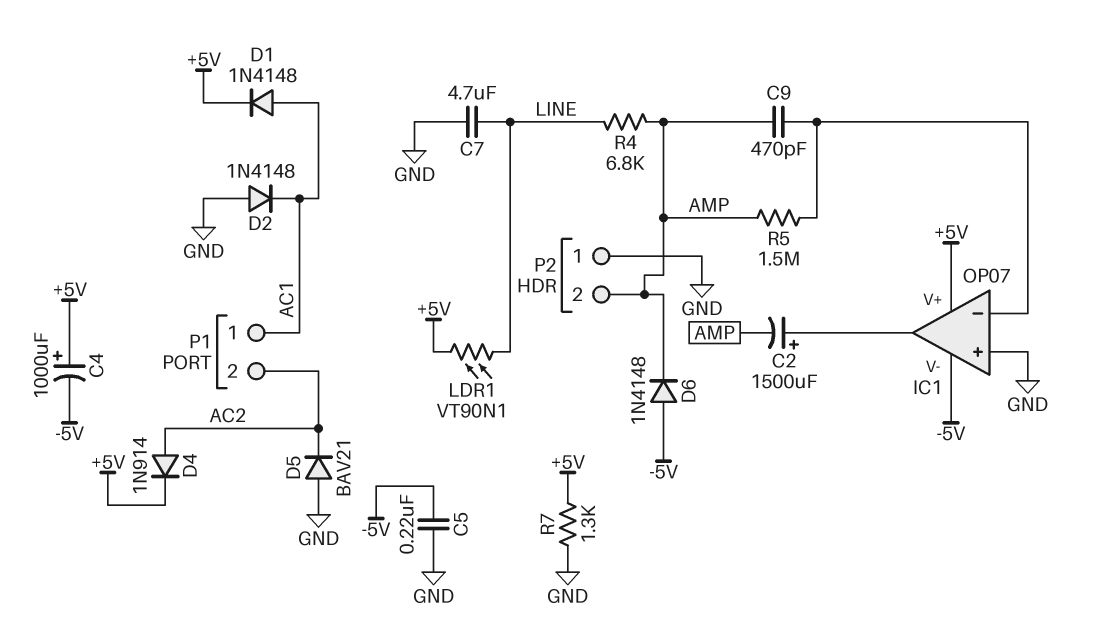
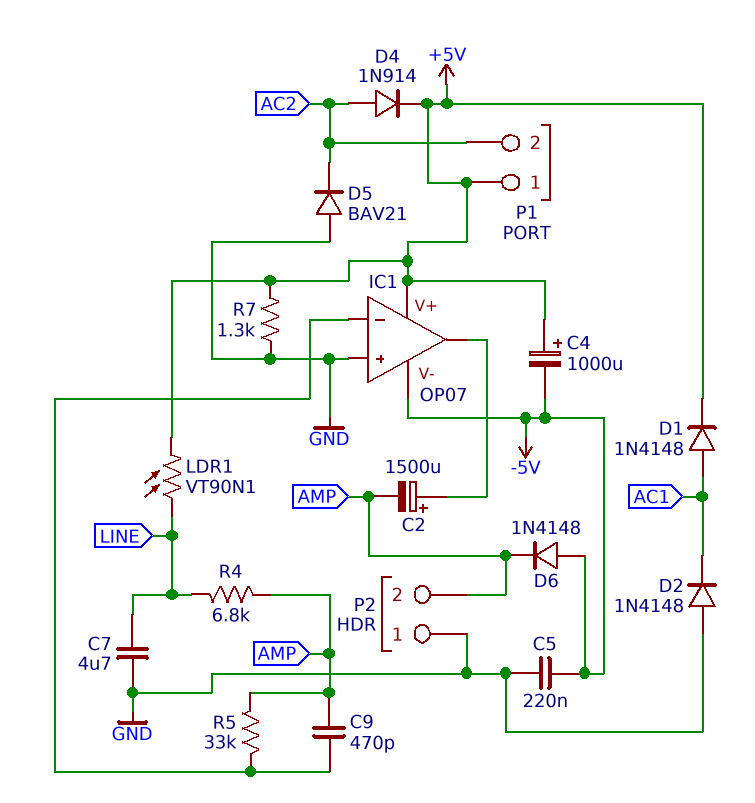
P1 pin 1: AC1 -> +5V
R5: 1.5M (AMP, IC1/in-) -> 33k (AMP, IC1/in-)

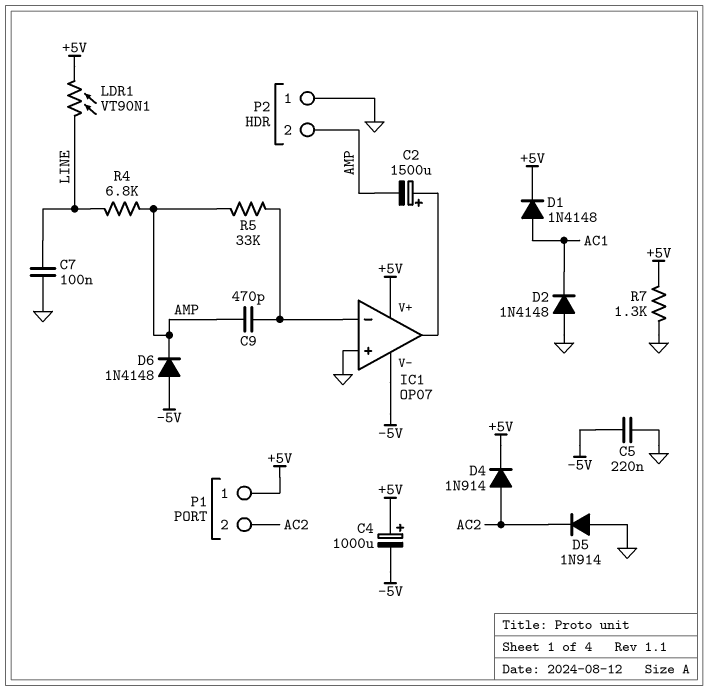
C7: 4.7uF (GND, LINE) -> 100nF (GND, LINE)
D5: diode BAV21 (A GND, K AC2) -> diode 1N914 (A GND, K AC2)

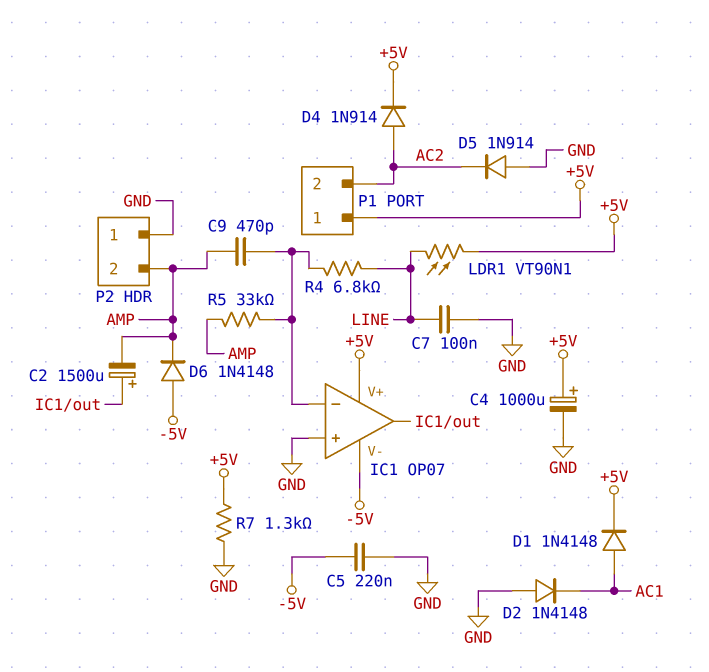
C4: 1000uF (plus +5V, minus -5V) -> 1000uF (plus +5V, minus GND)
R4: 6.8k (AMP, LINE) -> 6.8k (IC1/in-, LINE)

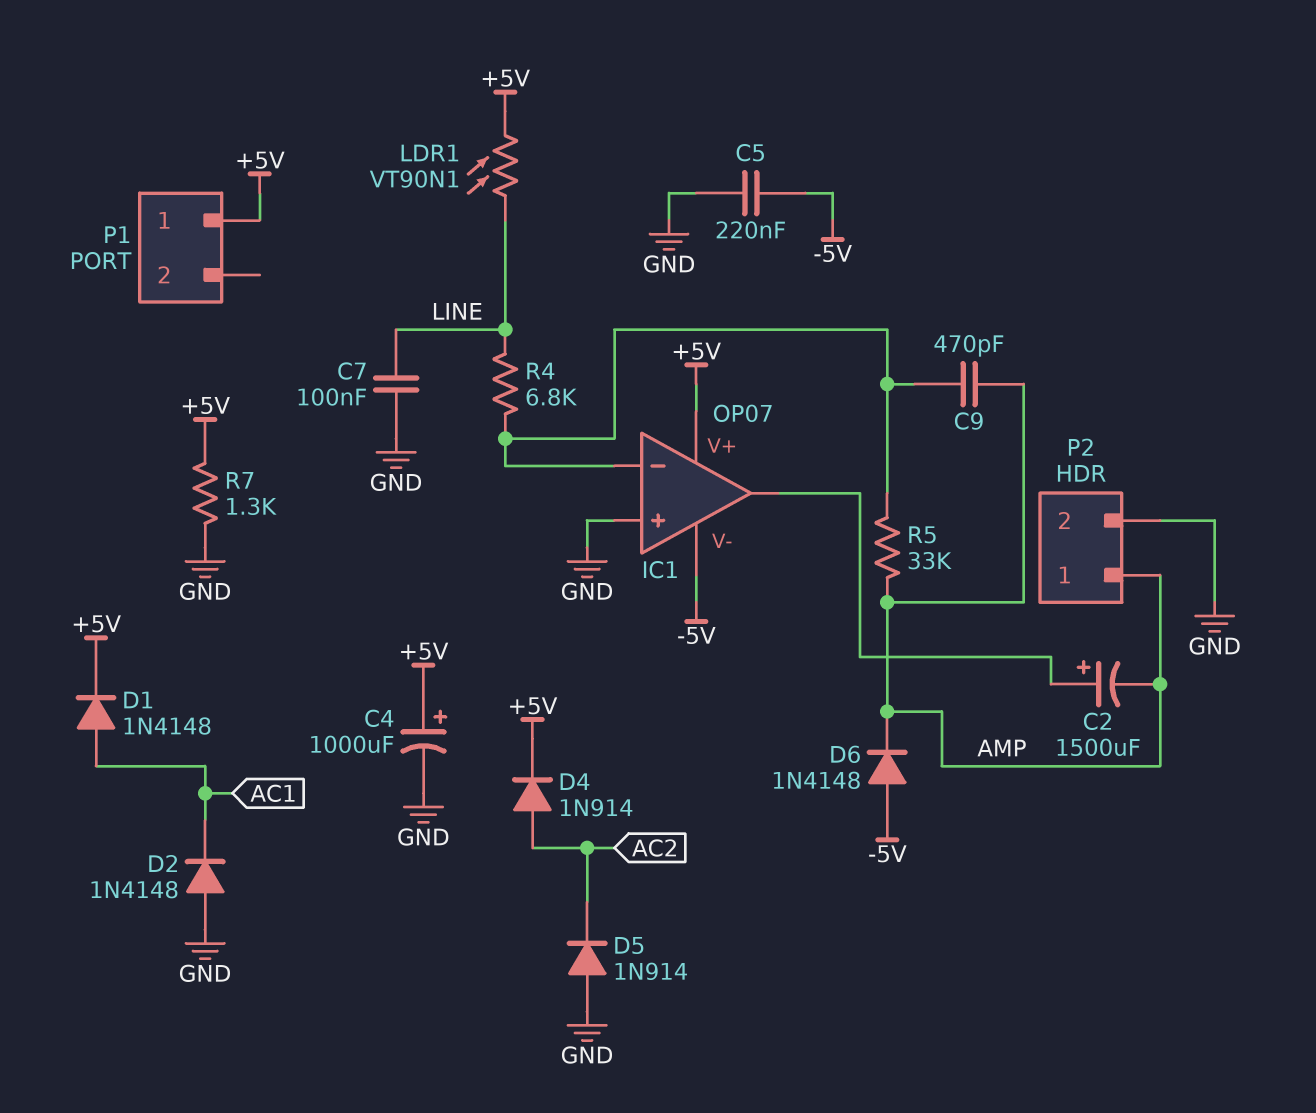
P1 pin 2: AC2 -> none
P2 pin 1: GND -> AMP
P2 pin 2: AMP -> GND

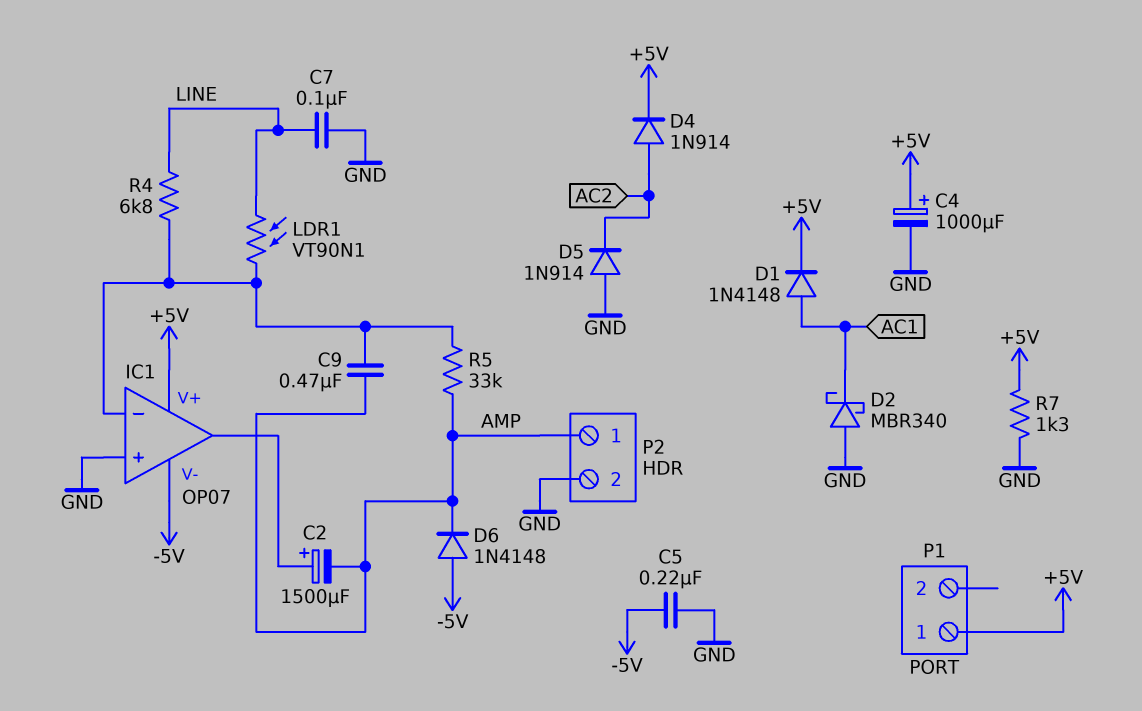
C9: 470pF (AMP, IC1/in-) -> 470nF (AMP, IC1/in-)
D2: diode 1N4148 (A GND, K AC1) -> schottky MBR340 (A GND, K AC1)
LDR1: VT90N1 (+5V, LINE) -> VT90N1 (IC1/in-, LINE)

